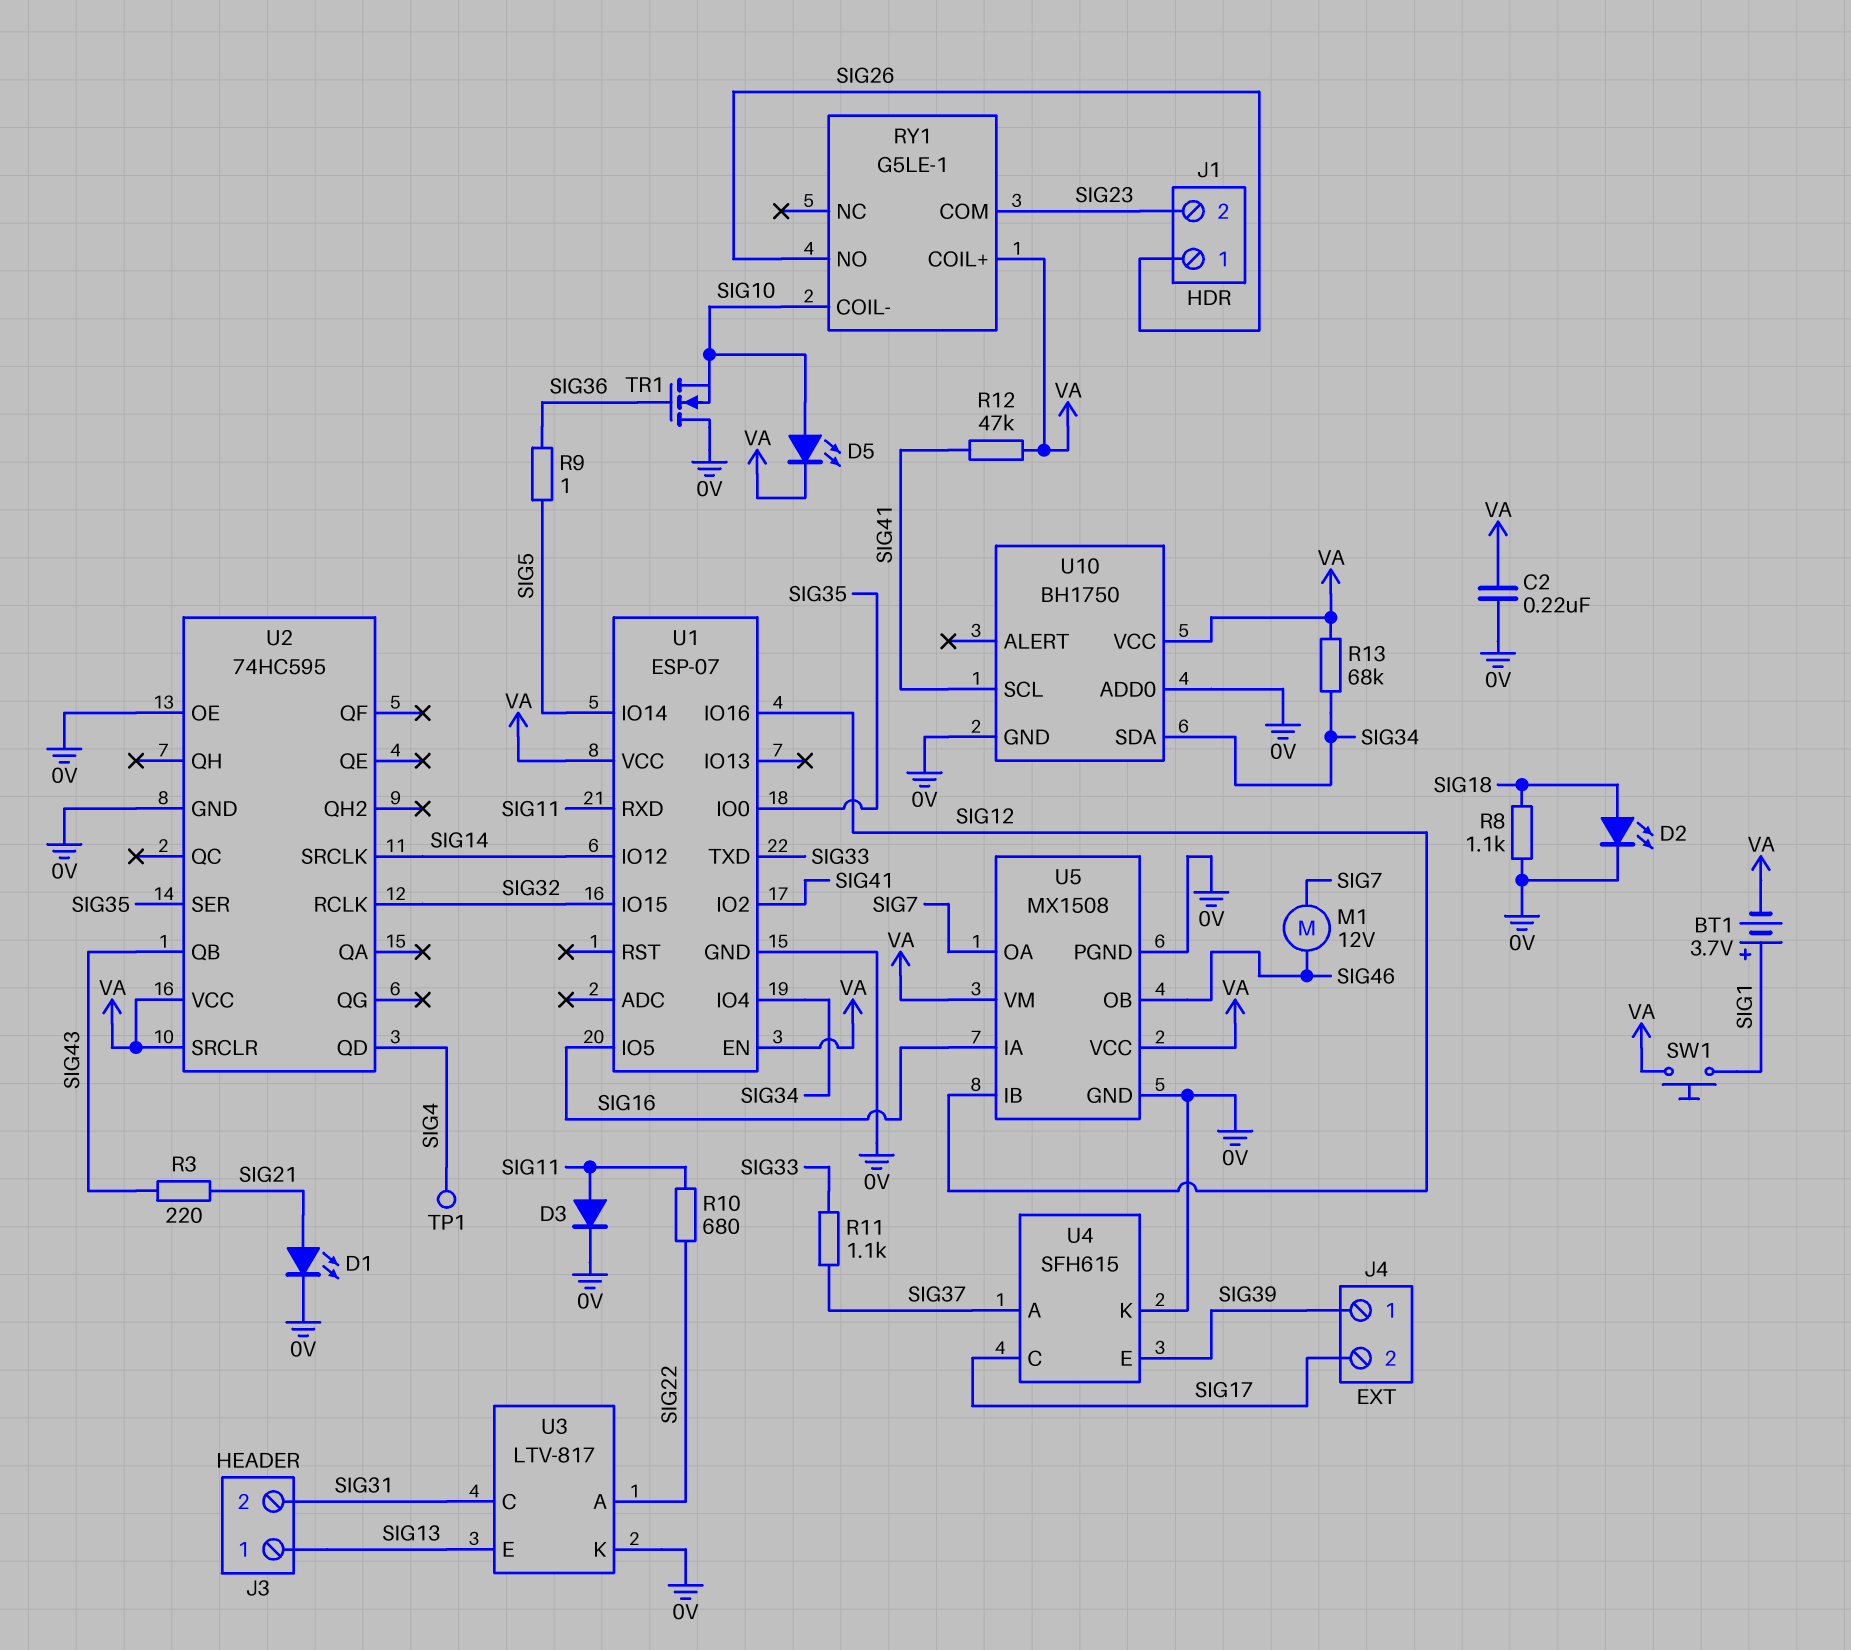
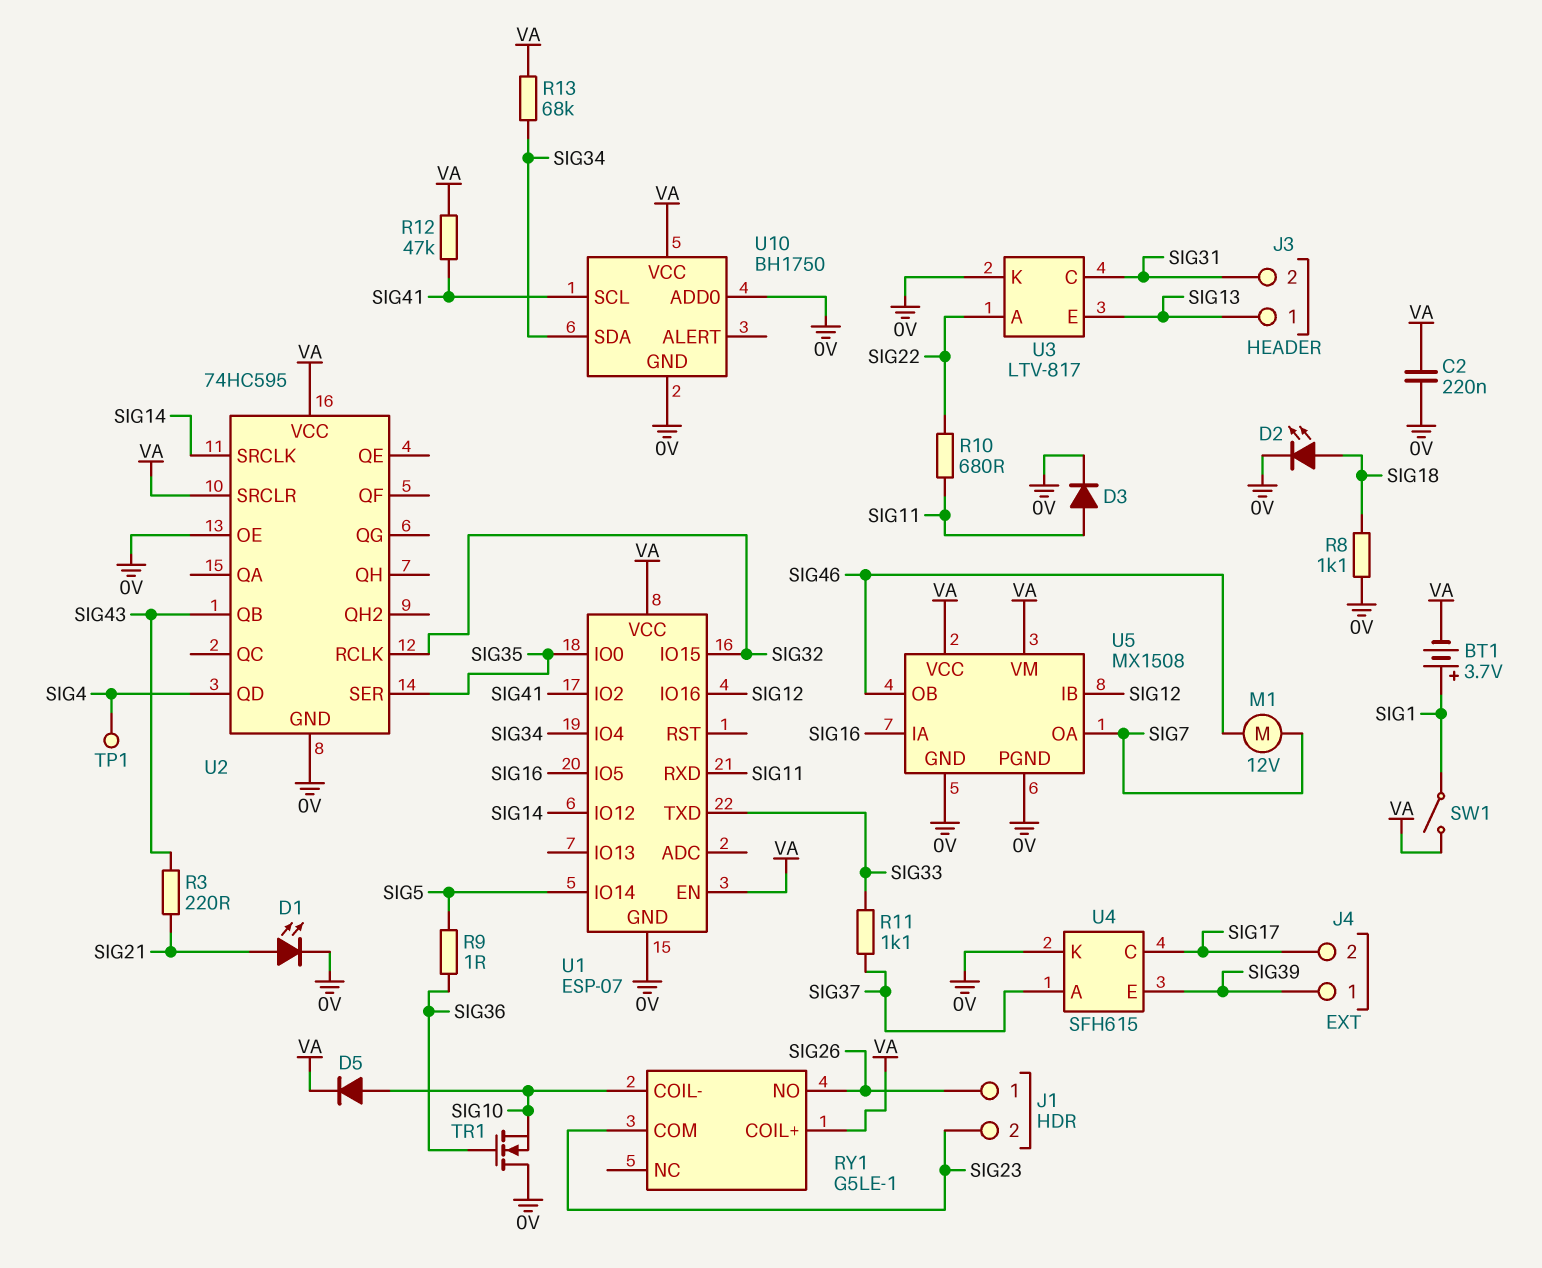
D5: LED (A SIG10, K VA) -> diode (A SIG10, K VA)
SW1: button (SIG1, VA) -> switch (SIG1, VA)

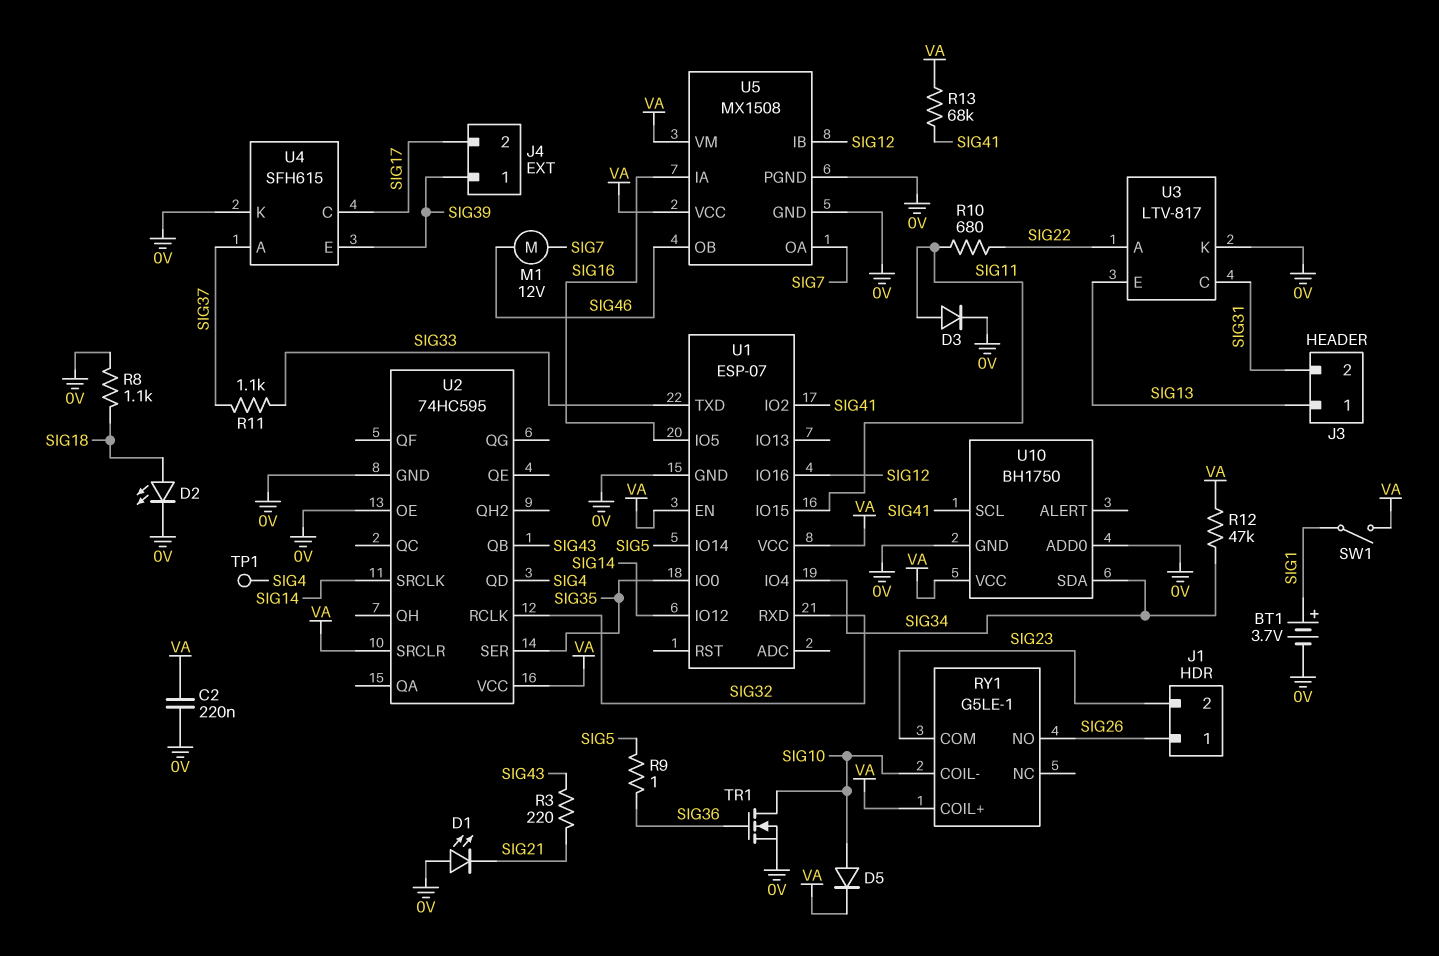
BT1: 3.7V (plus SIG1, minus VA) -> 3.7V (plus SIG1, minus 0V)
D1: LED (A SIG21, K 0V) -> LED (A 0V, K SIG21)
R12: 47k (SIG41, VA) -> 47k (SIG34, VA)
R13: 68k (SIG34, VA) -> 68k (SIG41, VA)
TR1: NMOS (G SIG36, D 0V, S SIG10) -> NMOS (G SIG36, D SIG10, S 0V)
U1 pin IO15: SIG32 -> SIG11
U1 pin RXD: SIG11 -> SIG32

